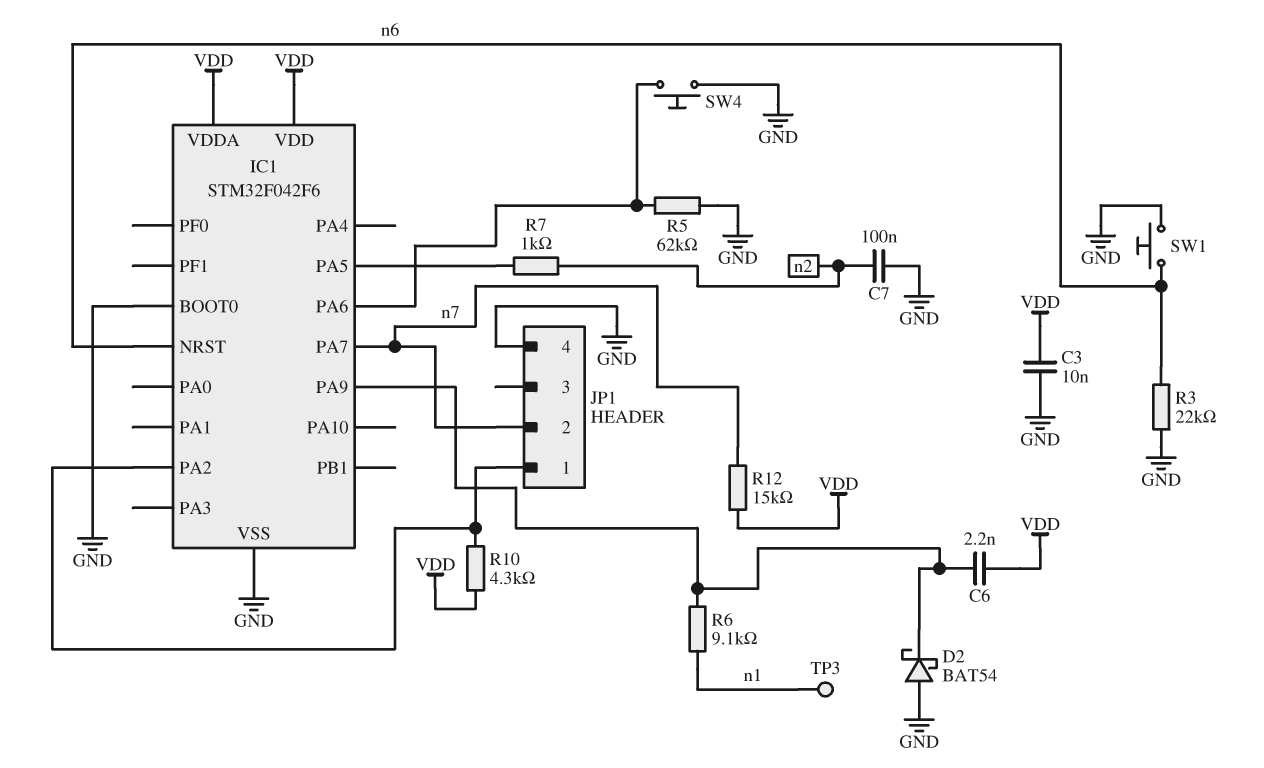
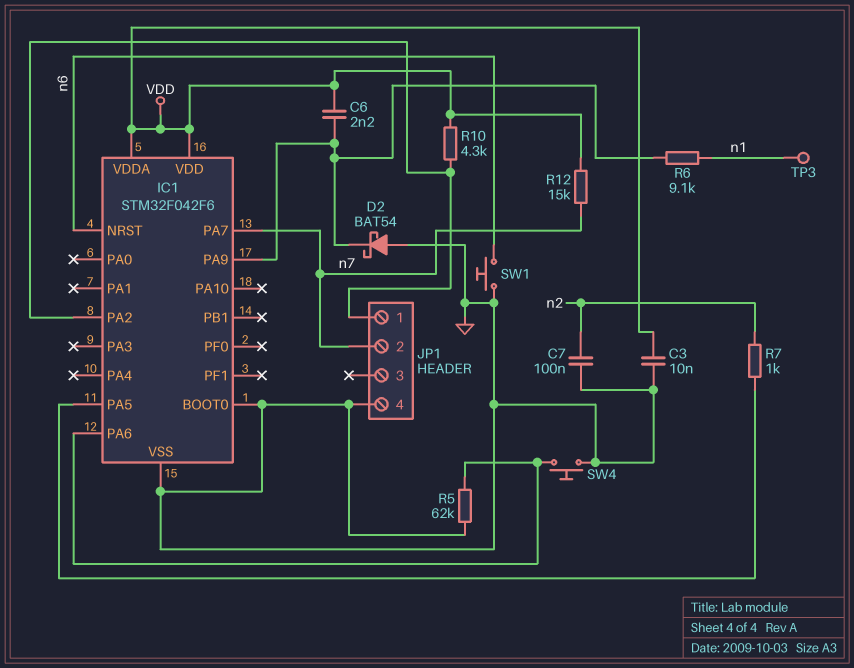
R3: 22k (GND, n6) -> none

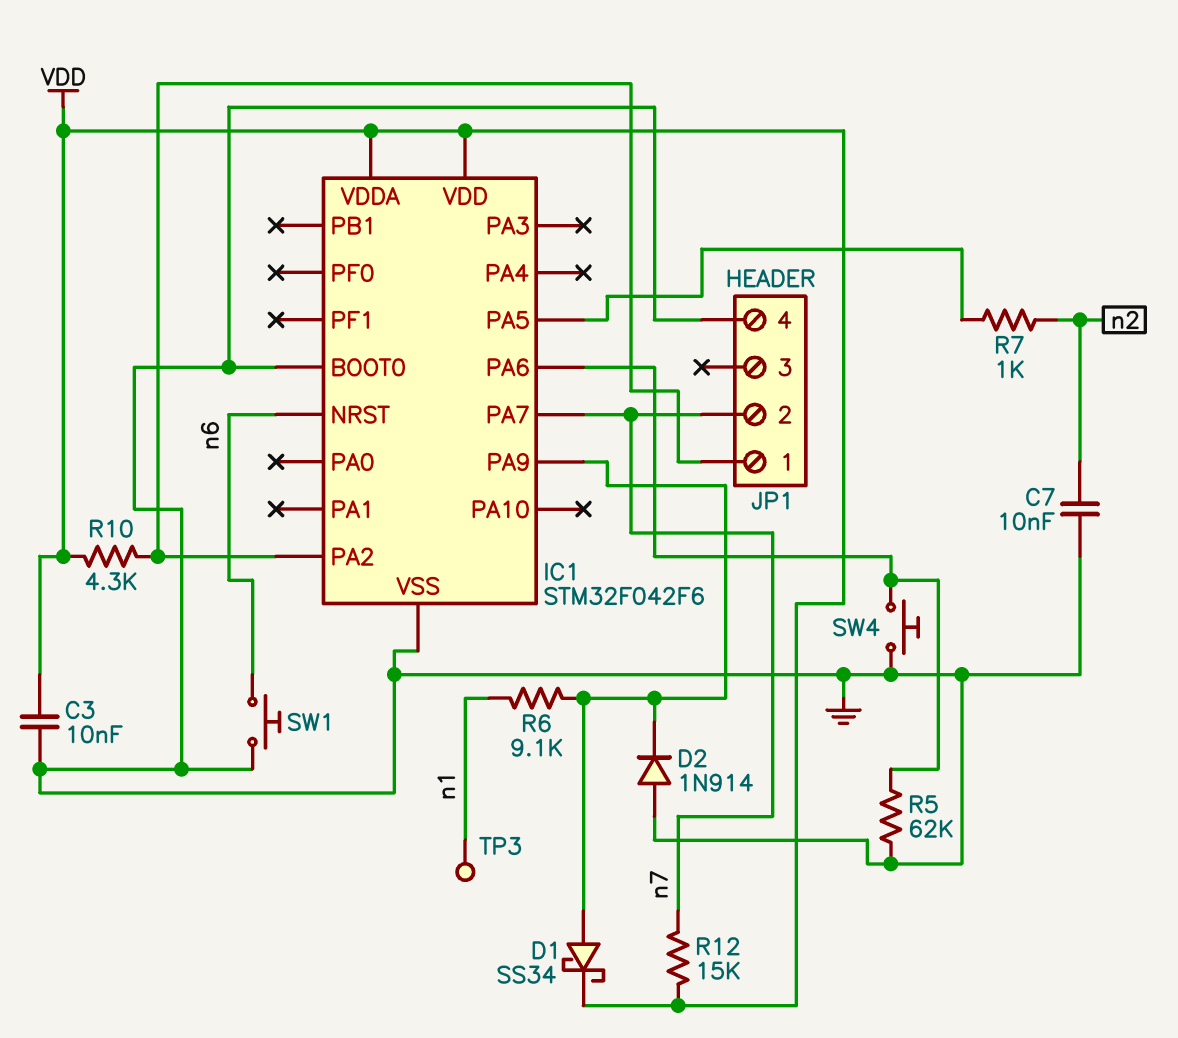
C6: 2.2nF (IC1/PA9, VDD) -> none
C7: 100nF (GND, n2) -> 10nF (GND, n2)
D1: none -> schottky SS34 (A IC1/PA9, K VDD)
D2: schottky BAT54 (A GND, K IC1/PA9) -> diode 1N914 (A GND, K IC1/PA9)

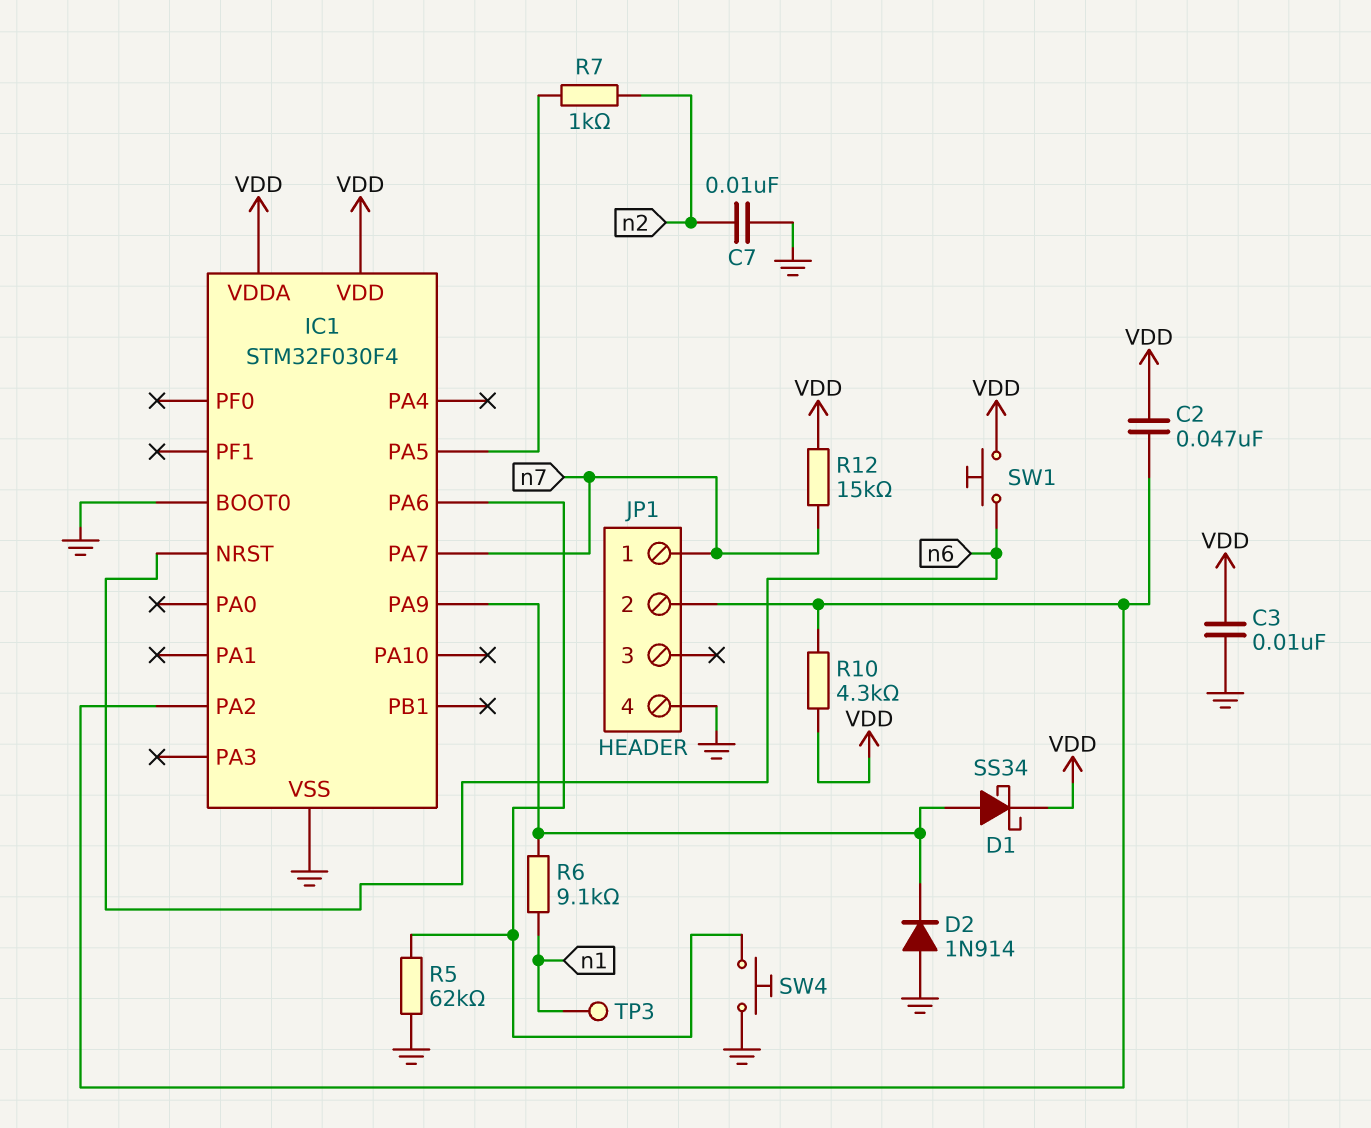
C2: none -> 47nF (IC1/PA2, VDD)
IC1: STM32F042F6 -> STM32F030F4
JP1 pin 1: IC1/PA2 -> n7
JP1 pin 2: n7 -> IC1/PA2
SW1: button (GND, n6) -> button (VDD, n6)

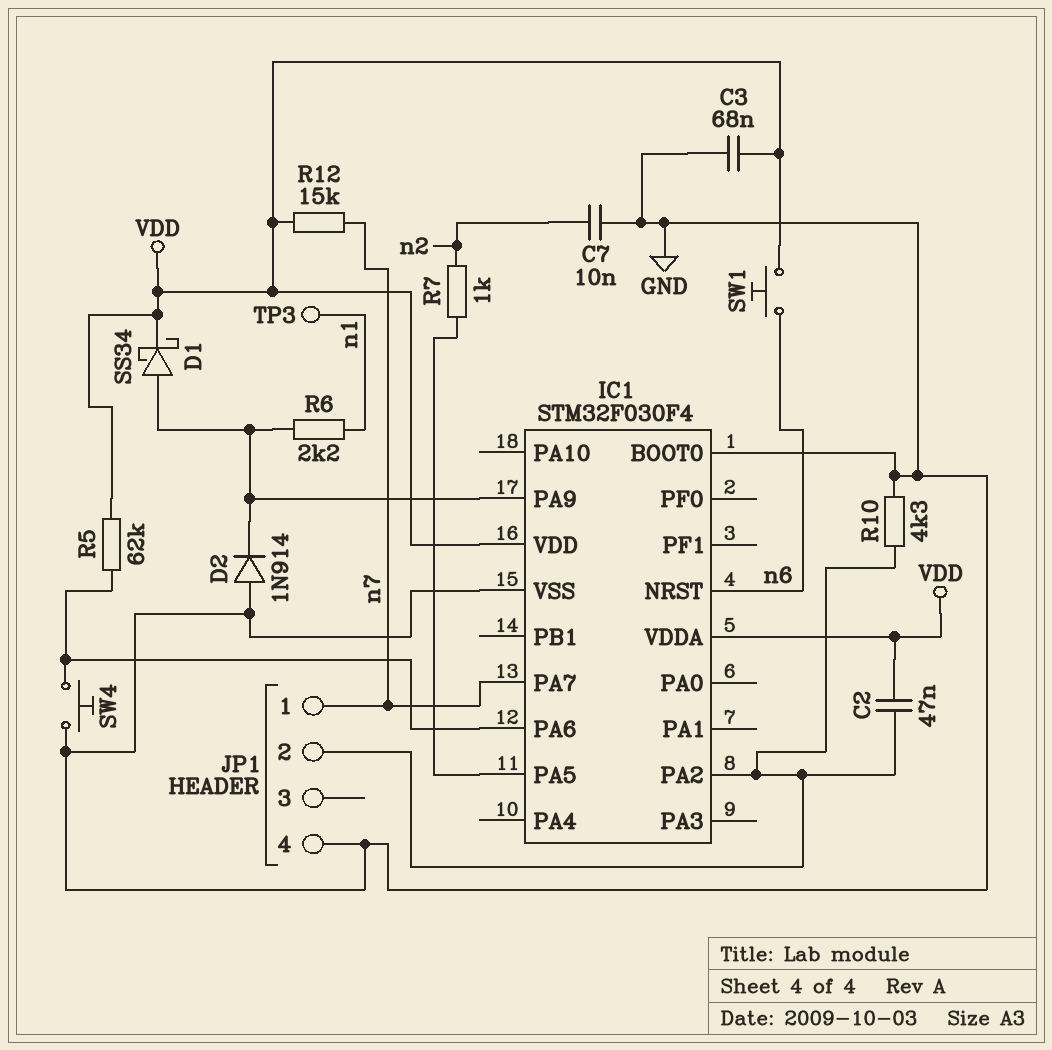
C3: 10nF (GND, VDD) -> 68nF (GND, VDD)
R5: 62k (GND, IC1/PA6) -> 62k (IC1/PA6, VDD)
R6: 9.1k (IC1/PA9, n1) -> 2.2k (IC1/PA9, n1)
R10: 4.3k (IC1/PA2, VDD) -> 4.3k (GND, IC1/PA2)

